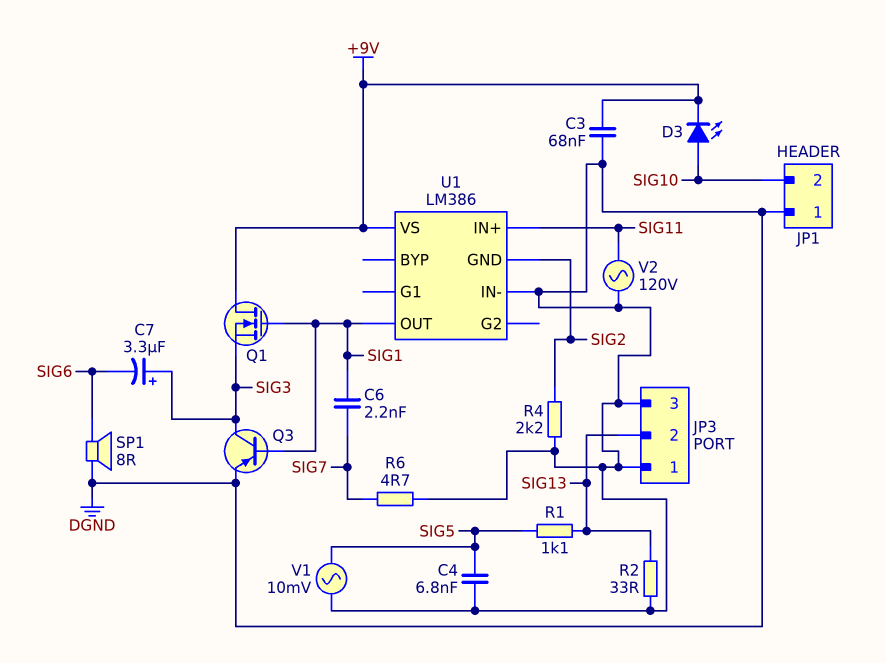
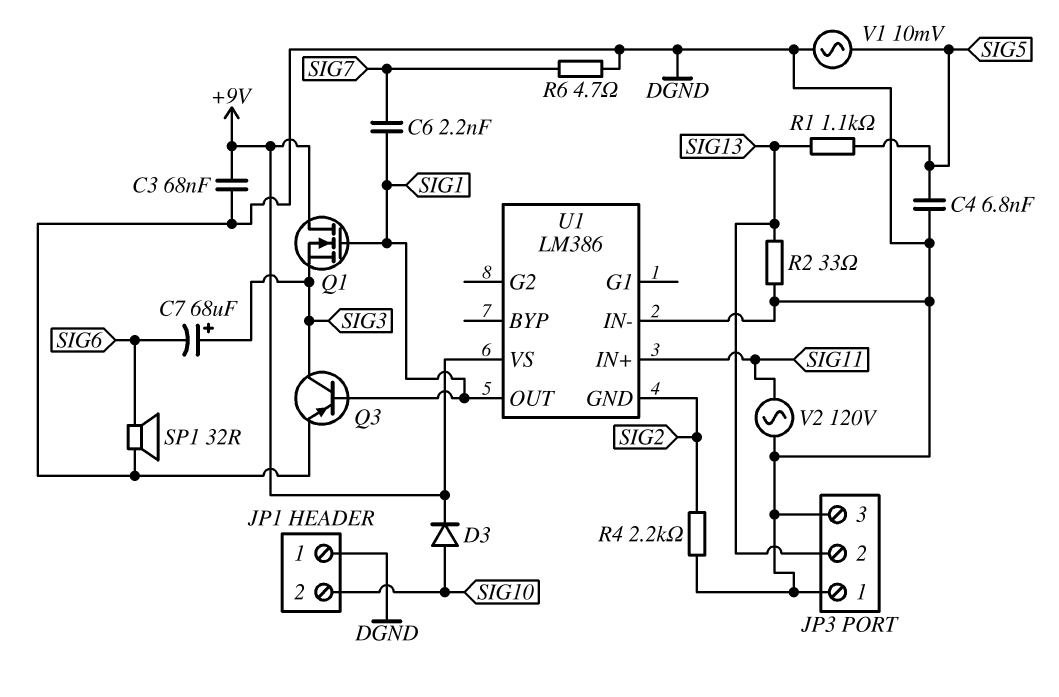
C7: 3.3uF (plus SIG3, minus SIG6) -> 68uF (plus SIG3, minus SIG6)
D3: LED (A SIG10, K +9V) -> diode (A SIG10, K +9V)
SP1: speaker 8R (DGND, SIG6) -> speaker 32R (DGND, SIG6)

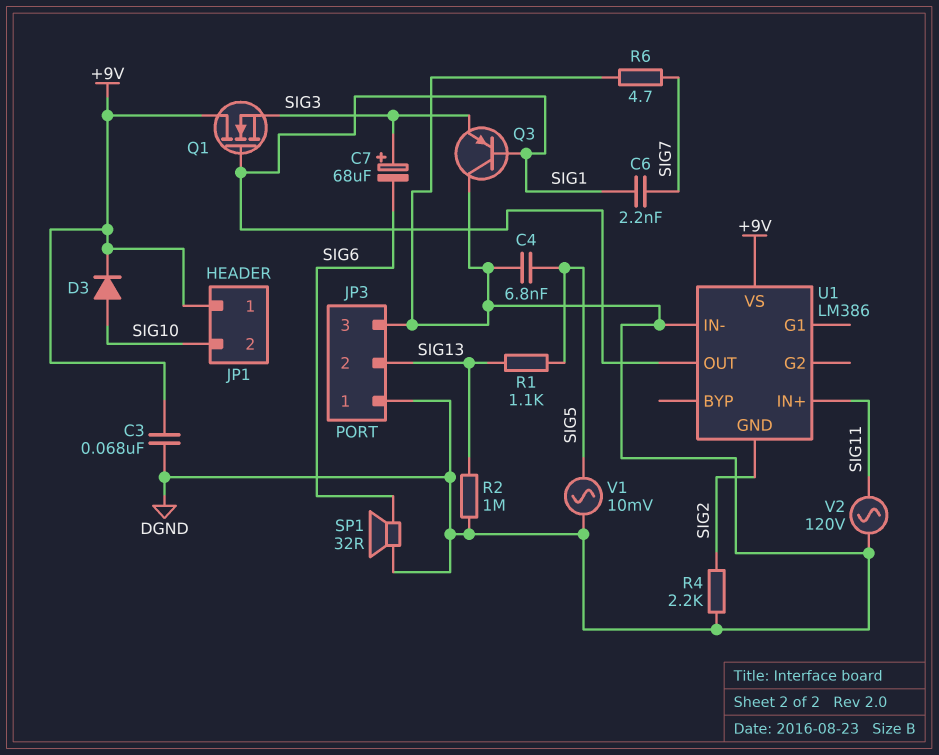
JP1 pin 1: DGND -> +9V
Q3: PNP (B SIG1, C SIG3, E DGND) -> PNP (B SIG1, C DGND, E SIG3)
R2: 33 (DGND, SIG13) -> 1M (DGND, SIG13)

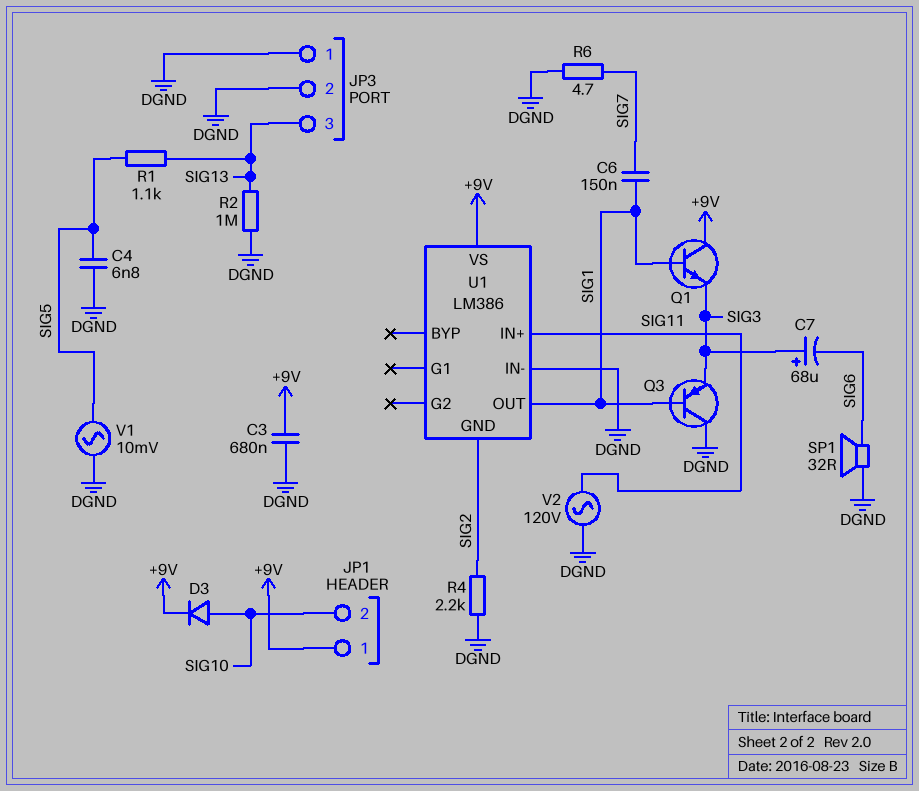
C3: 68nF (+9V, DGND) -> 680nF (+9V, DGND)
C6: 2.2nF (SIG1, SIG7) -> 150nF (SIG1, SIG7)
JP3 pin 2: SIG13 -> DGND
JP3 pin 3: DGND -> SIG13
Q1: NMOS (G SIG1, D +9V, S SIG3) -> NPN (B SIG1, C +9V, E SIG3)

